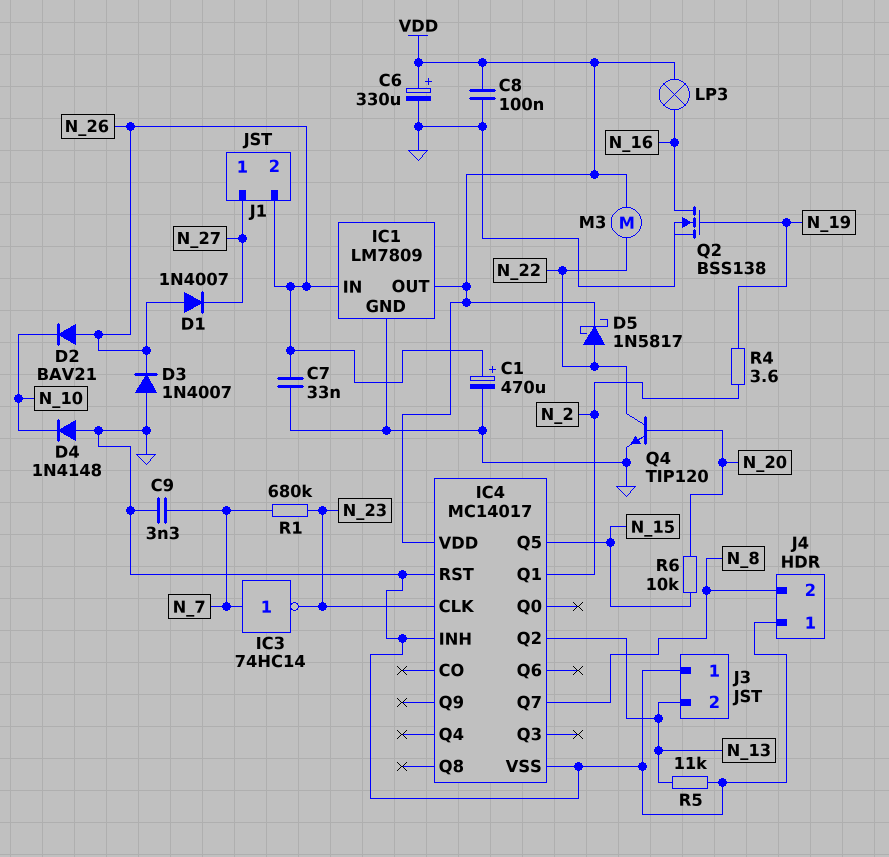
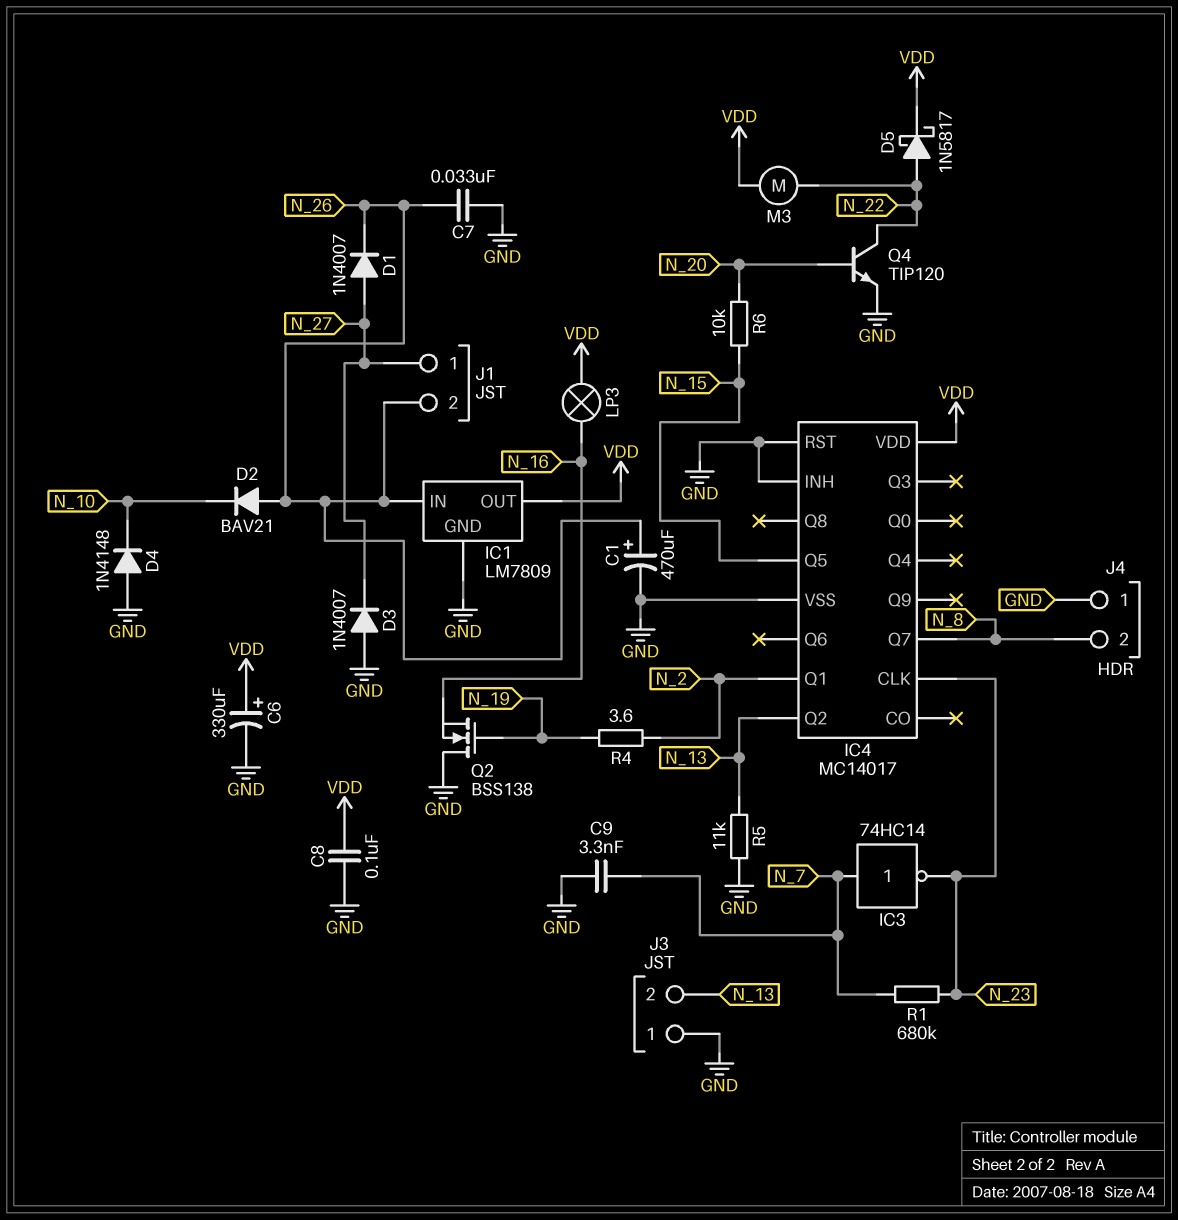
D1: diode 1N4007 (A N_26, K N_27) -> diode 1N4007 (A N_27, K N_26)
D3: diode 1N4007 (A GND, K N_26) -> diode 1N4007 (A GND, K N_27)
Q2: NMOS BSS138 (G N_19, D N_16, S GND) -> NMOS BSS138 (G N_19, D GND, S N_16)

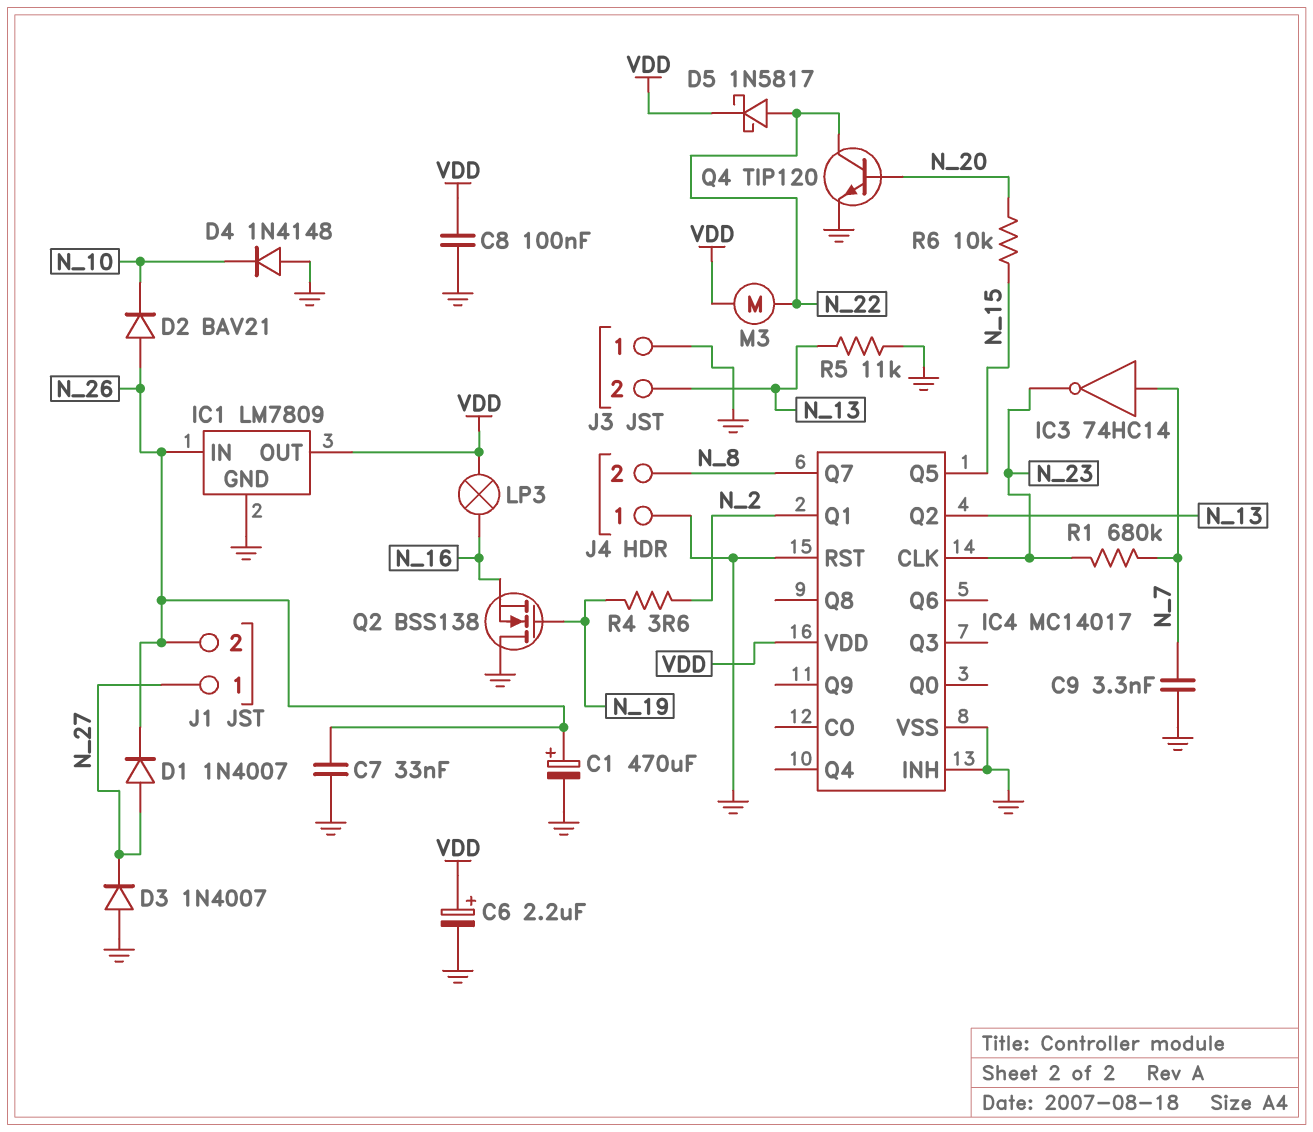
C6: 330uF (plus VDD, minus GND) -> 2.2uF (plus VDD, minus GND)

